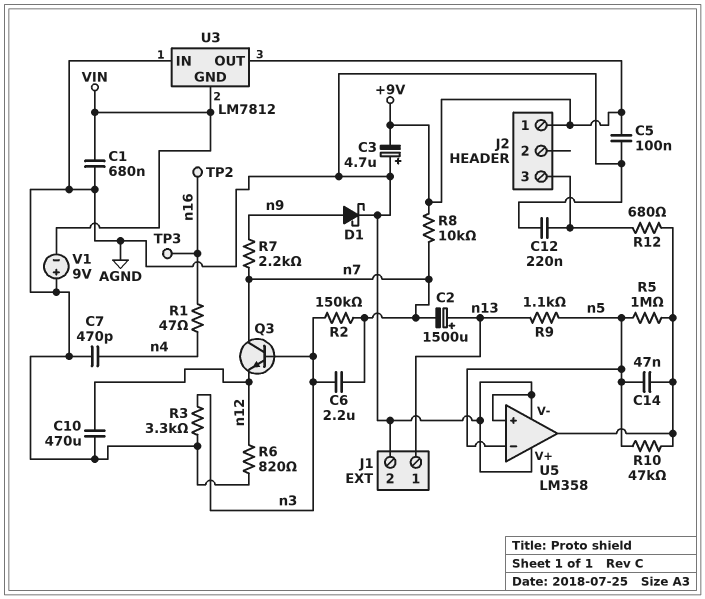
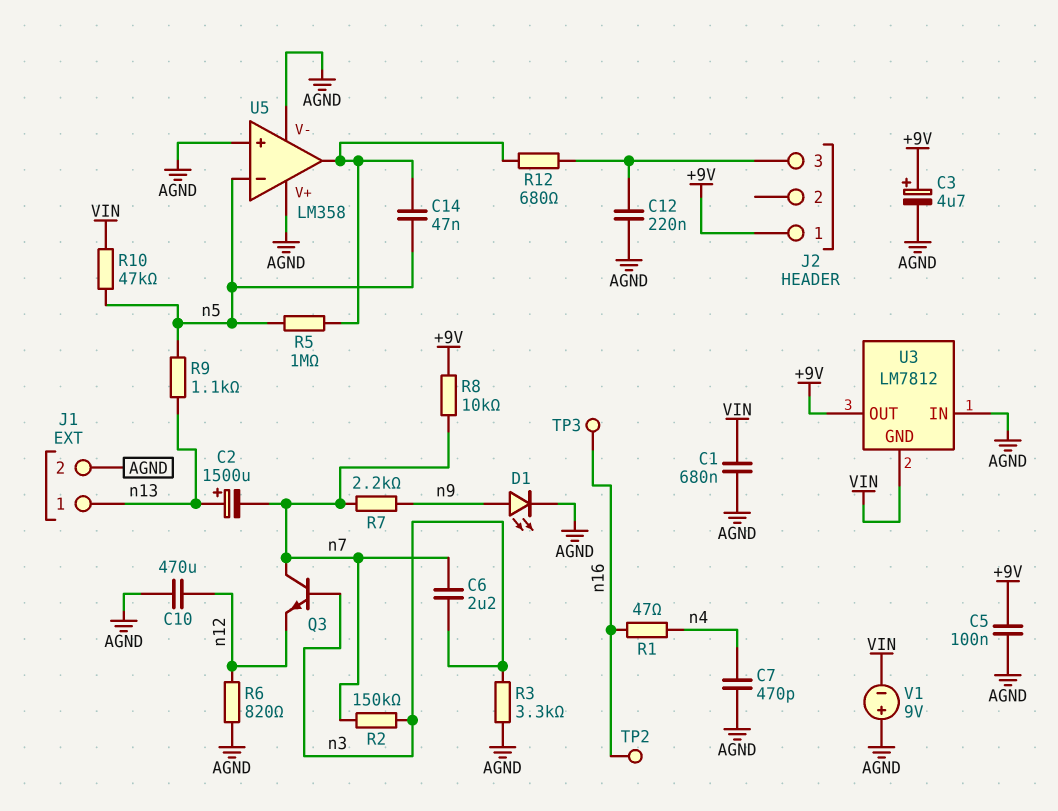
C3: 4.7uF (plus AGND, minus +9V) -> 4.7uF (plus +9V, minus AGND)
D1: schottky (A n9, K AGND) -> LED (A n9, K AGND)
R10: 47k (U5/out, n5) -> 47k (VIN, n5)

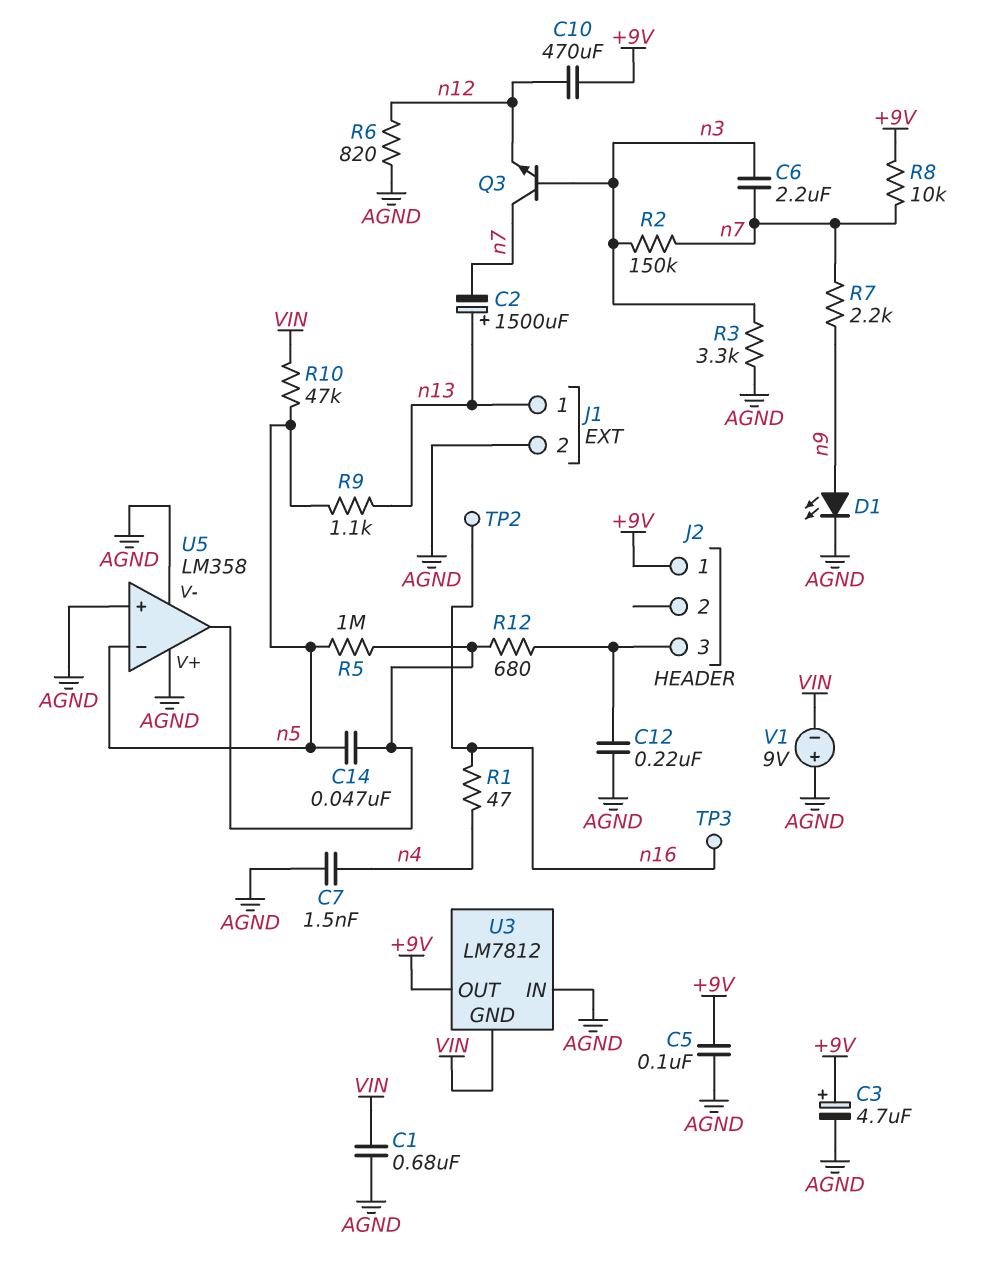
C7: 470pF (AGND, n4) -> 1.5nF (AGND, n4)
C10: 470uF (AGND, n12) -> 470uF (+9V, n12)

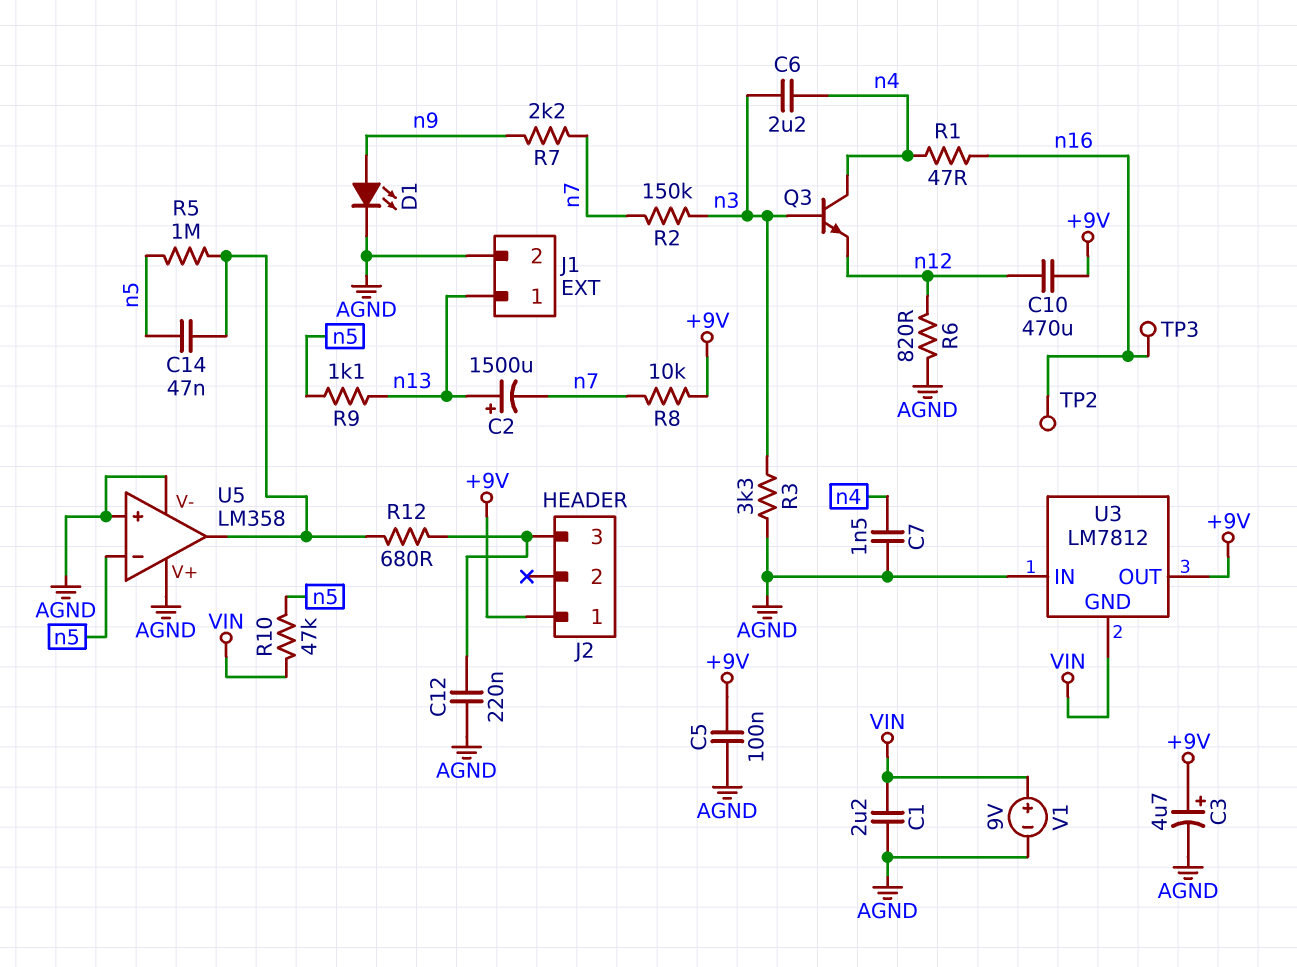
C1: 680nF (AGND, VIN) -> 2.2uF (AGND, VIN)
C6: 2.2uF (n3, n7) -> 2.2uF (n3, n4)
Q3: NPN (B n3, C n7, E n12) -> NPN (B n3, C n4, E n12)
V1: 9V (plus AGND, minus VIN) -> 9V (plus VIN, minus AGND)

